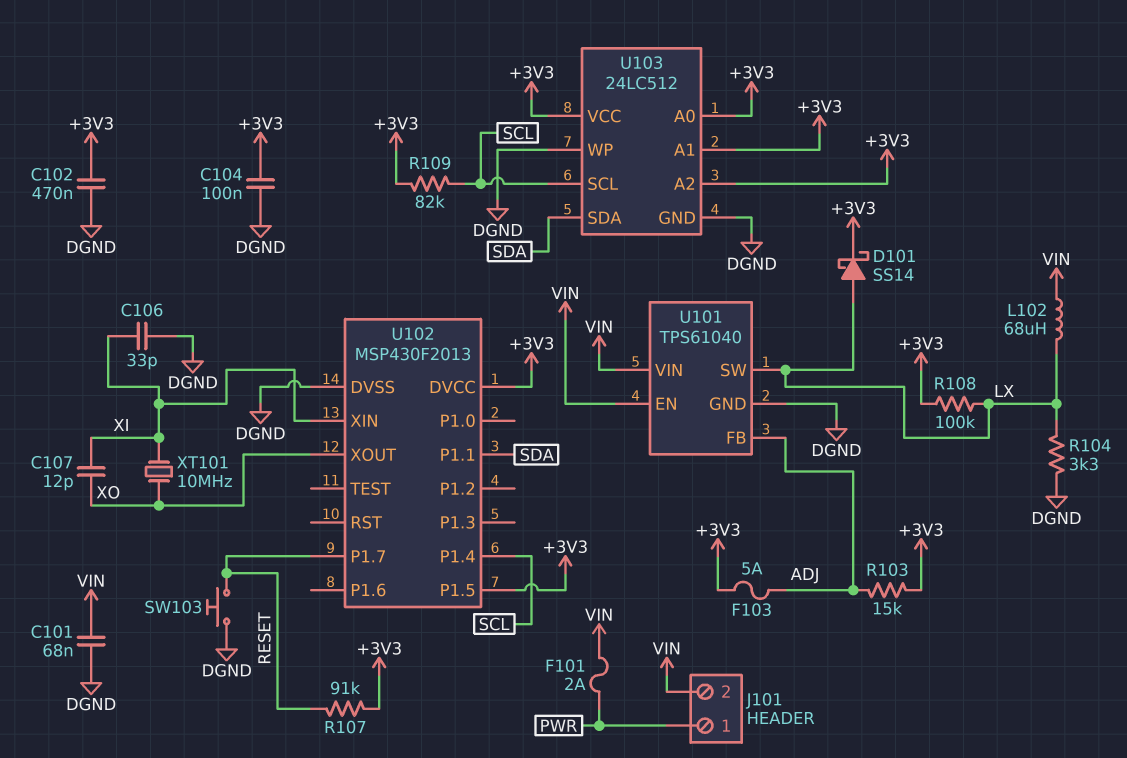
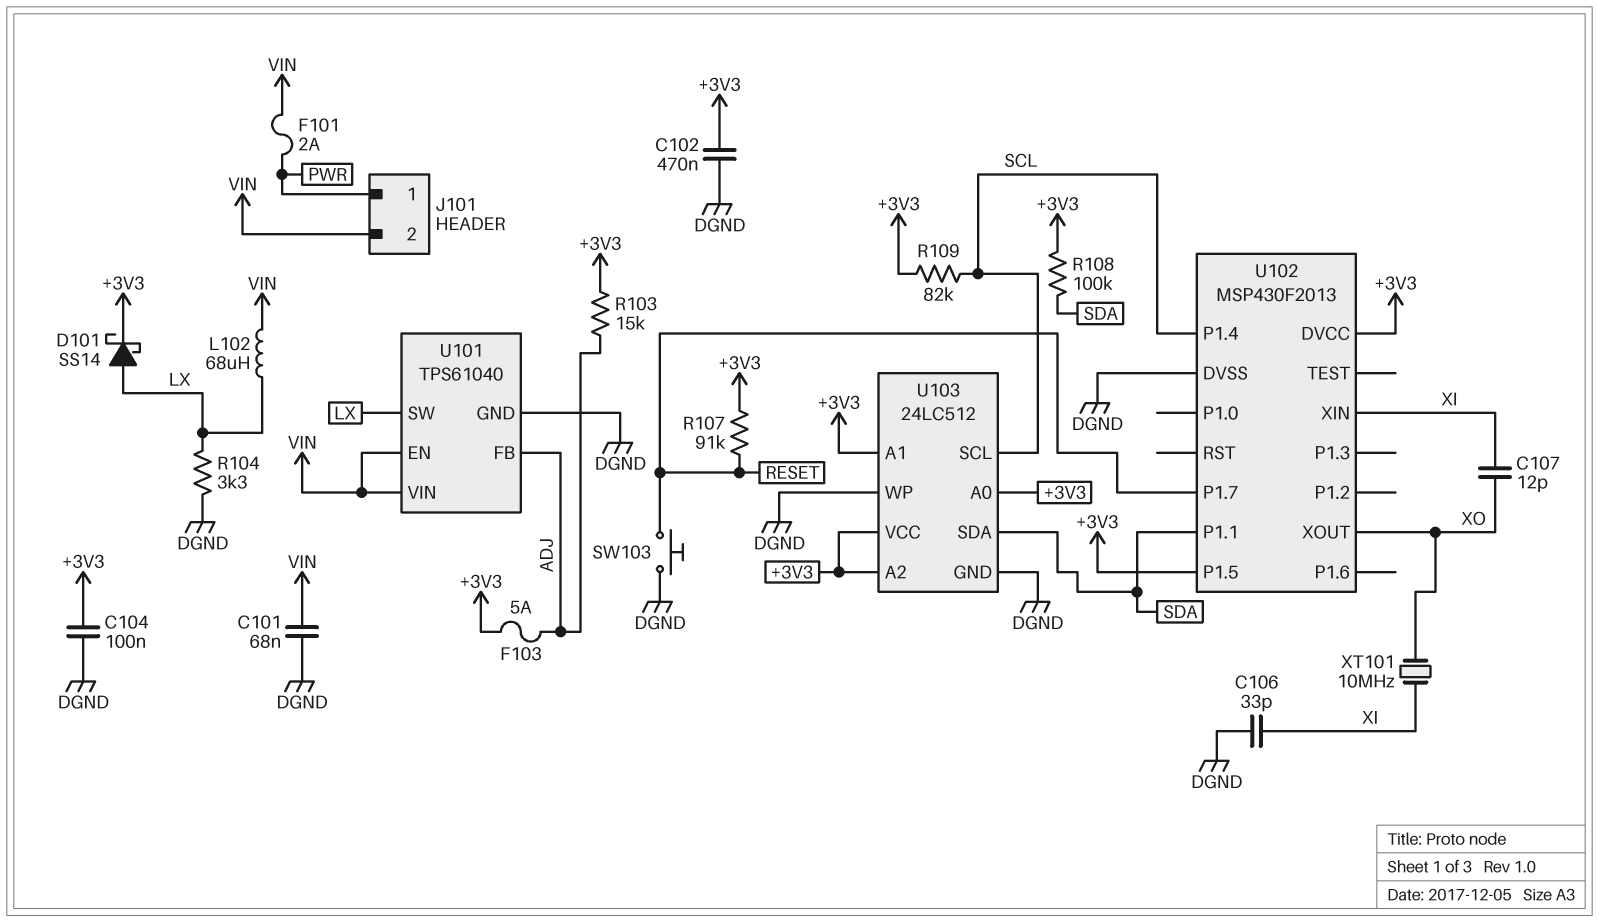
R108: 100k (+3V3, LX) -> 100k (+3V3, SDA)

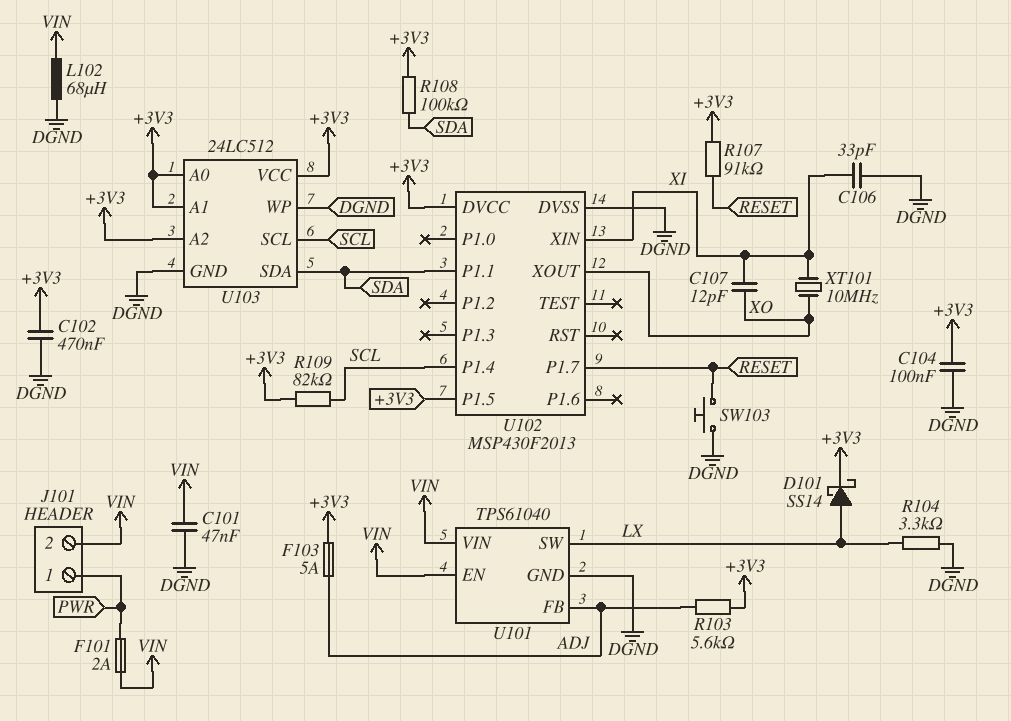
C101: 68nF (DGND, VIN) -> 47nF (DGND, VIN)
L102: 68uH (LX, VIN) -> 68uH (DGND, VIN)
R103: 15k (+3V3, ADJ) -> 5.6k (+3V3, ADJ)

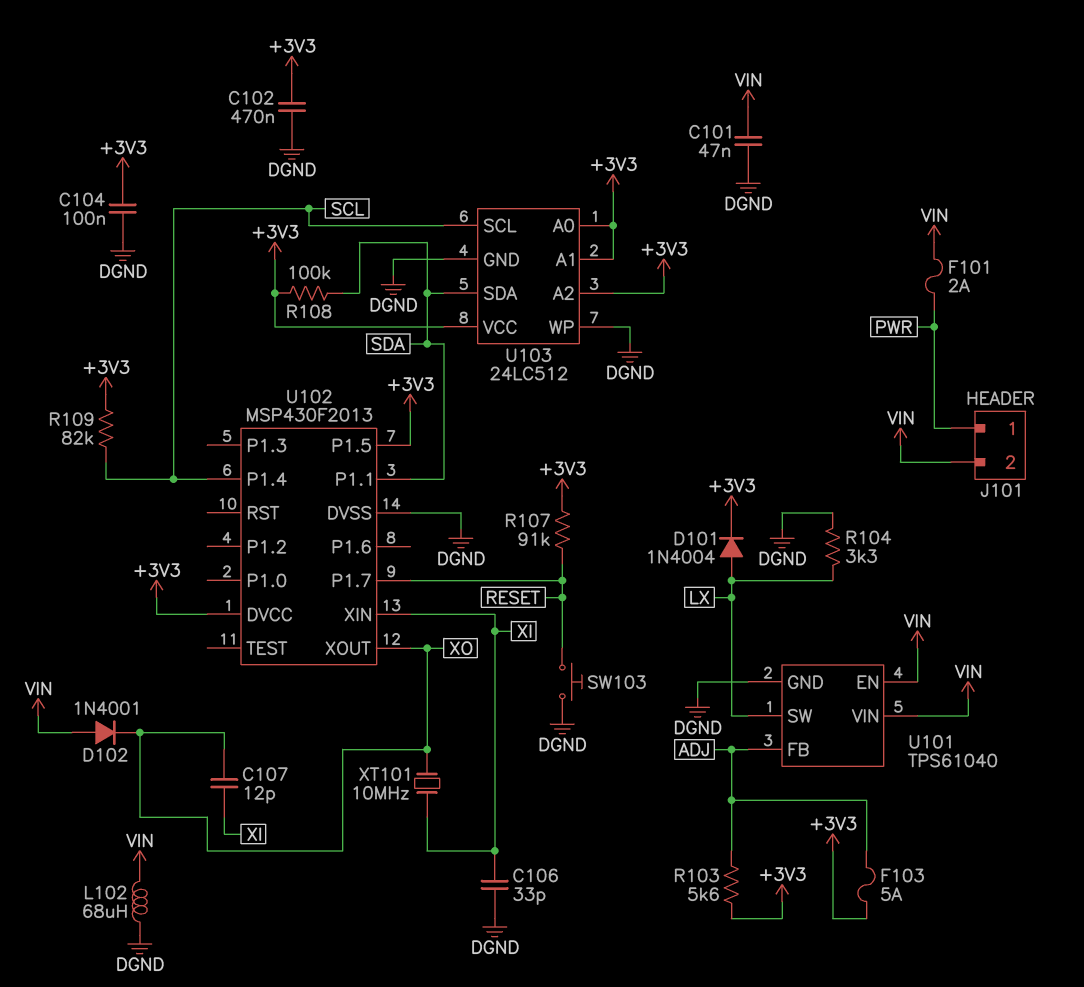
D101: schottky SS14 (A LX, K +3V3) -> diode 1N4004 (A LX, K +3V3)
D102: none -> diode 1N4001 (A VIN, K XO)

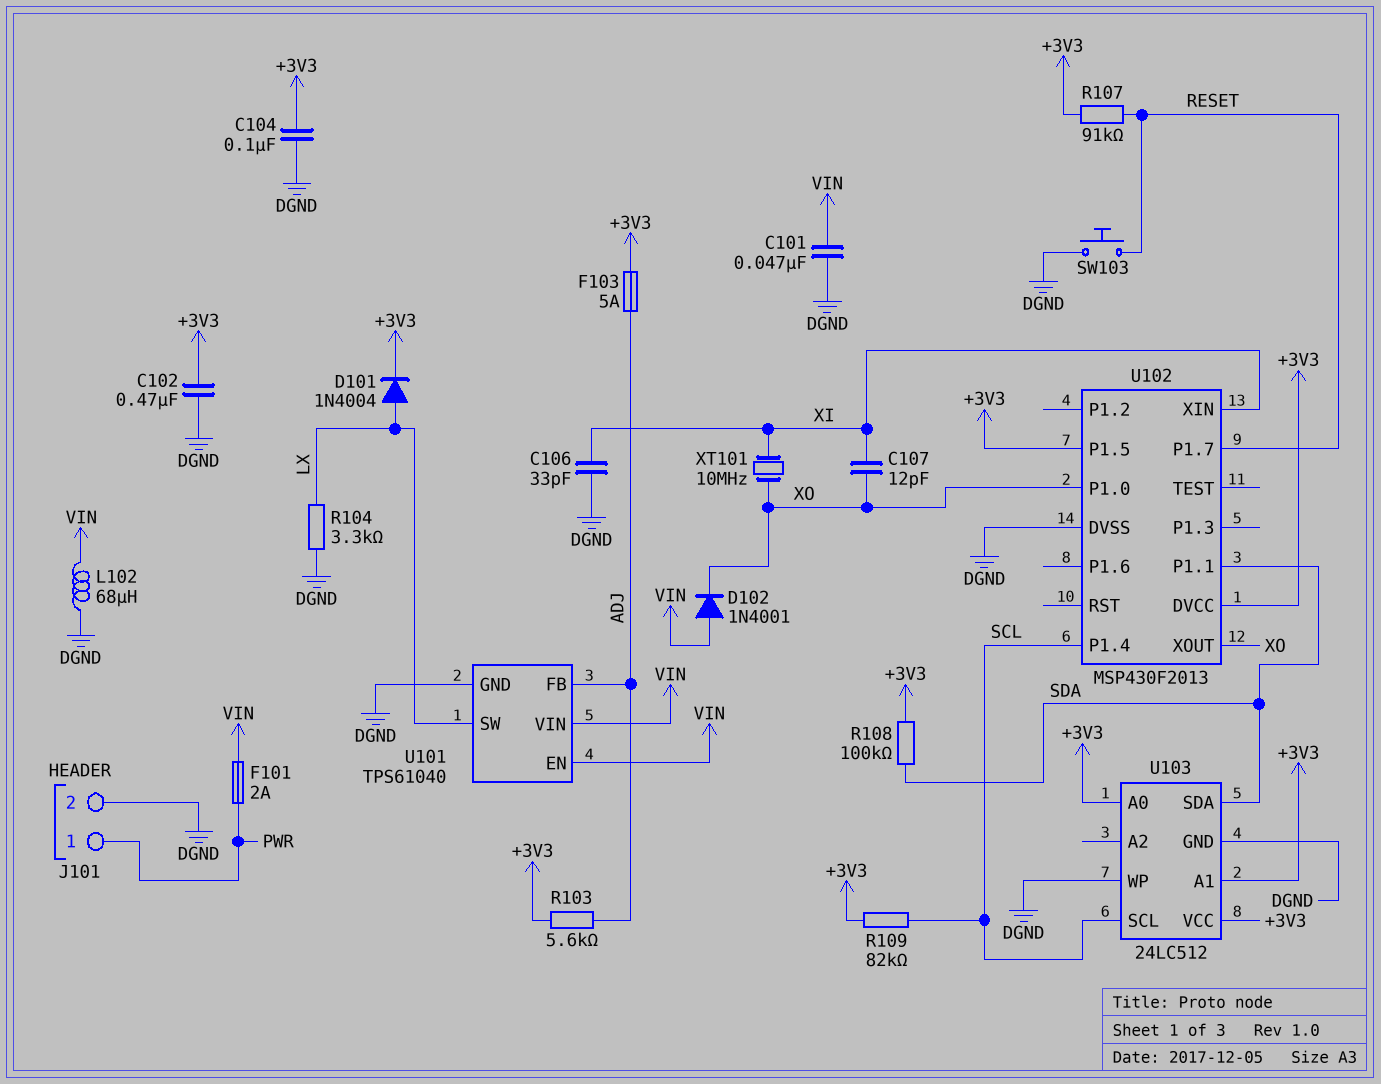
J101 pin 2: VIN -> DGND
U102 pin P1.0: none -> XO
U103 pin A2: +3V3 -> none

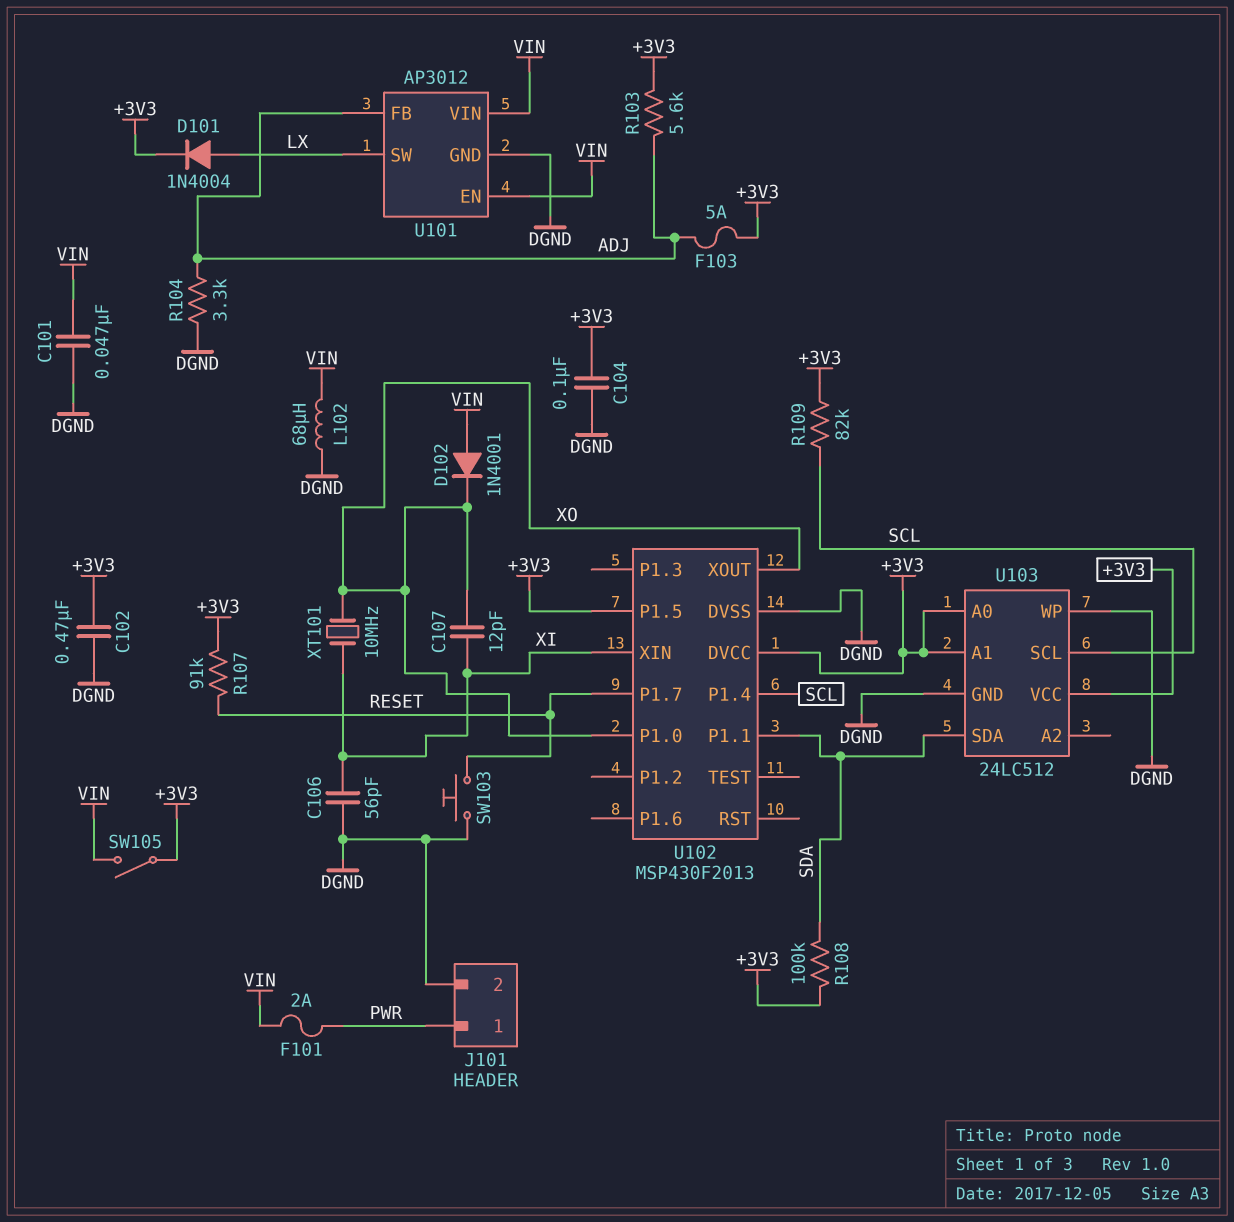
C106: 33pF (DGND, XI) -> 56pF (DGND, XI)
R104: 3.3k (DGND, LX) -> 3.3k (ADJ, DGND)
SW105: none -> switch (+3V3, VIN)
U101: TPS61040 -> AP3012

